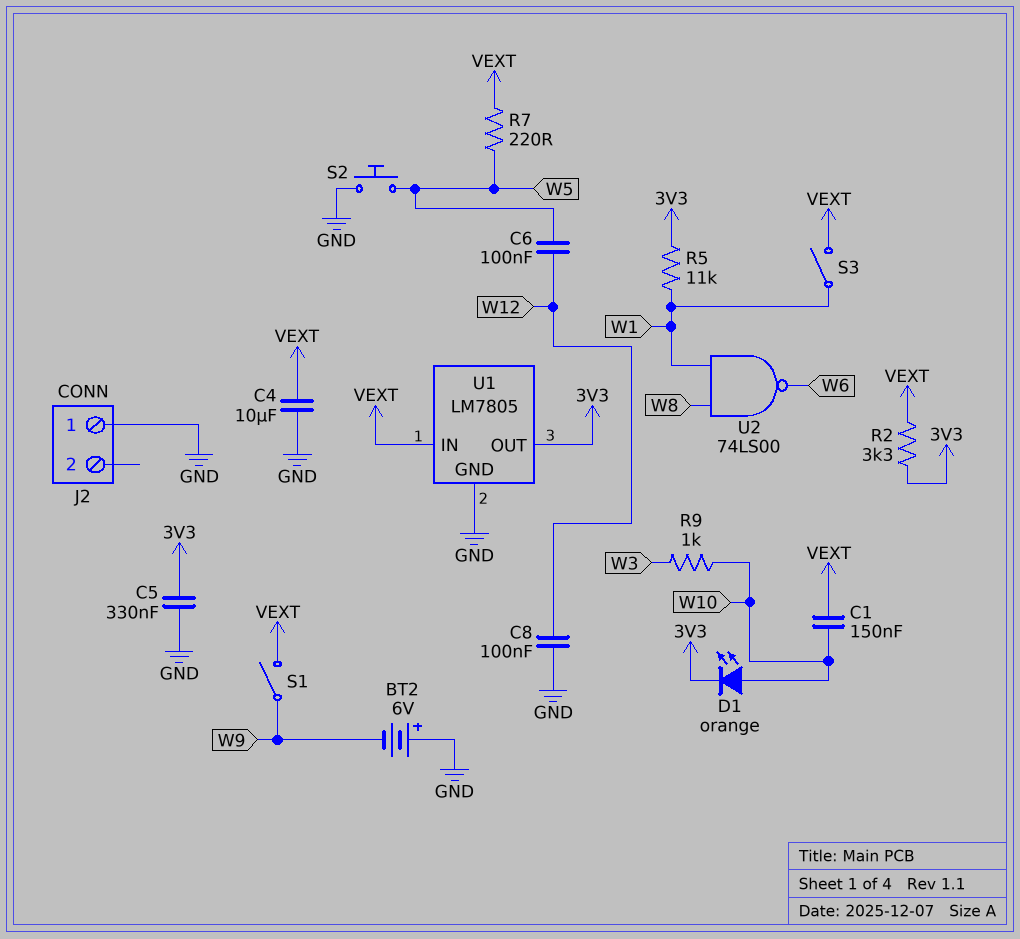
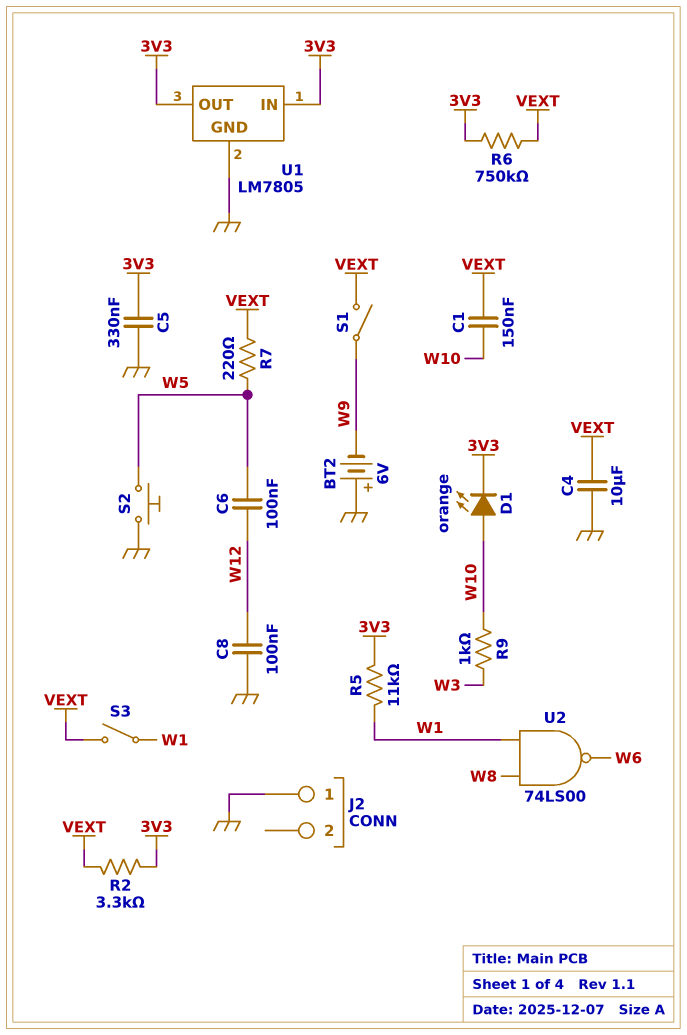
R6: none -> 750k (3V3, VEXT)
U1 pin IN: VEXT -> 3V3

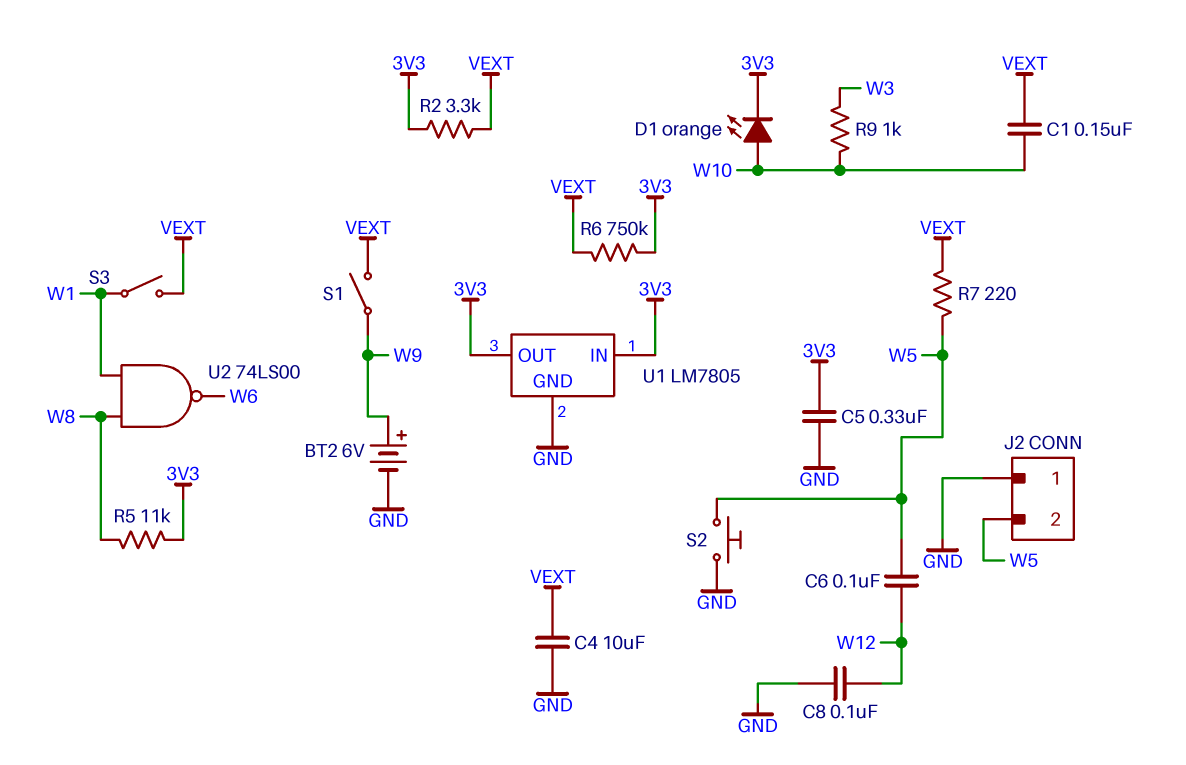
BT2: 6V (plus GND, minus W9) -> 6V (plus W9, minus GND)
J2 pin 2: none -> W5
R5: 11k (3V3, W1) -> 11k (3V3, W8)

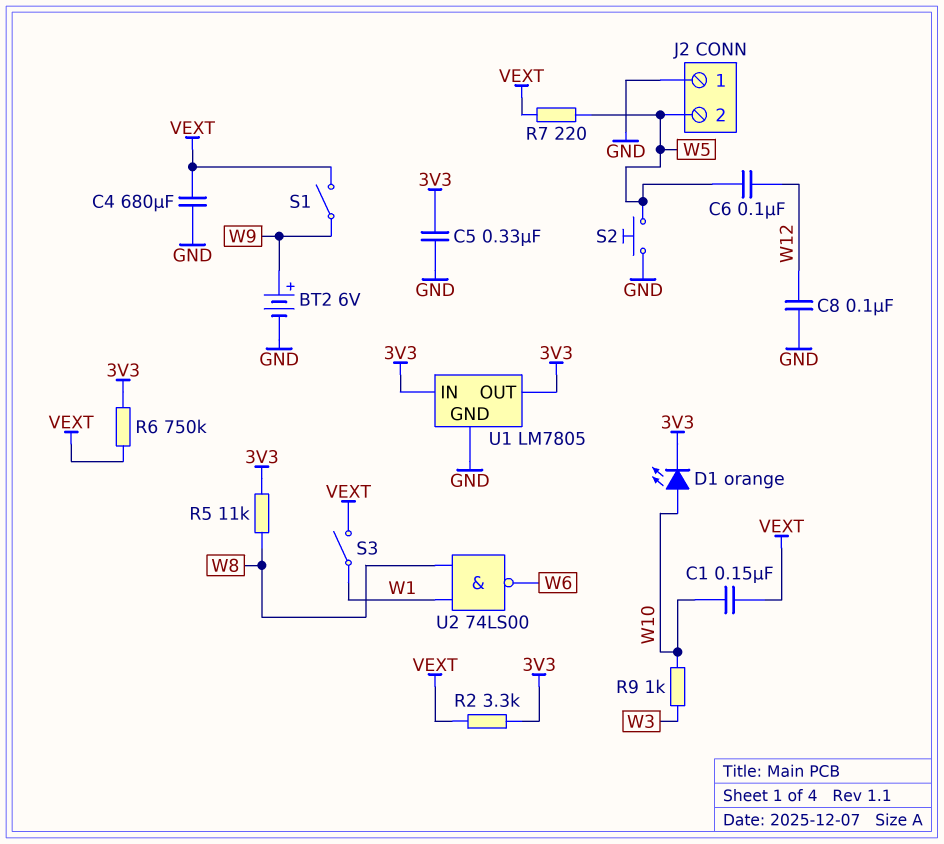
C4: 10uF (GND, VEXT) -> 680uF (GND, VEXT)

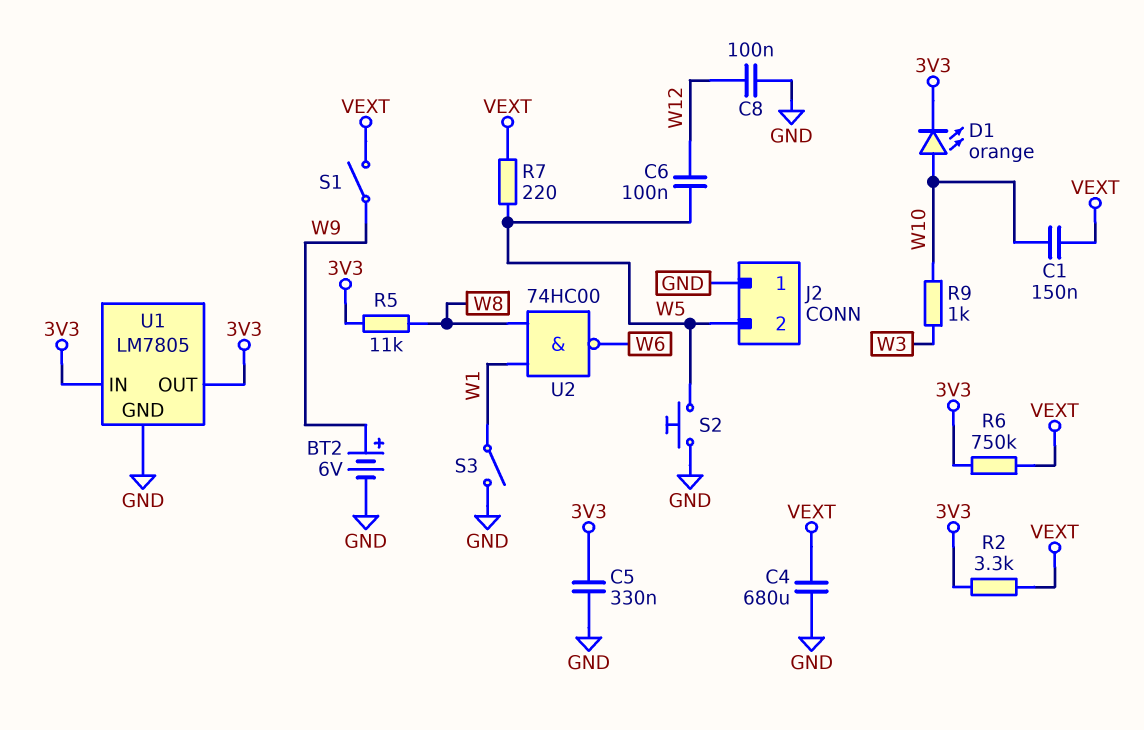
S3: switch (VEXT, W1) -> switch (GND, W1)
U2: NAND 74LS00 (in W1, in W8, out W6) -> NAND 74HC00 (in W1, in W8, out W6)

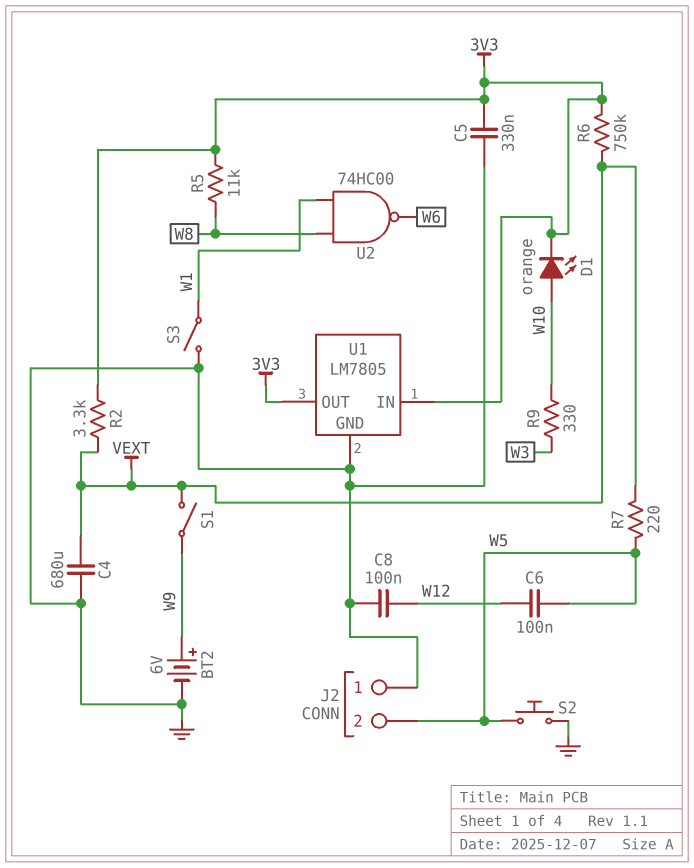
C1: 150nF (VEXT, W10) -> none
R9: 1k (W3, W10) -> 330 (W3, W10)

